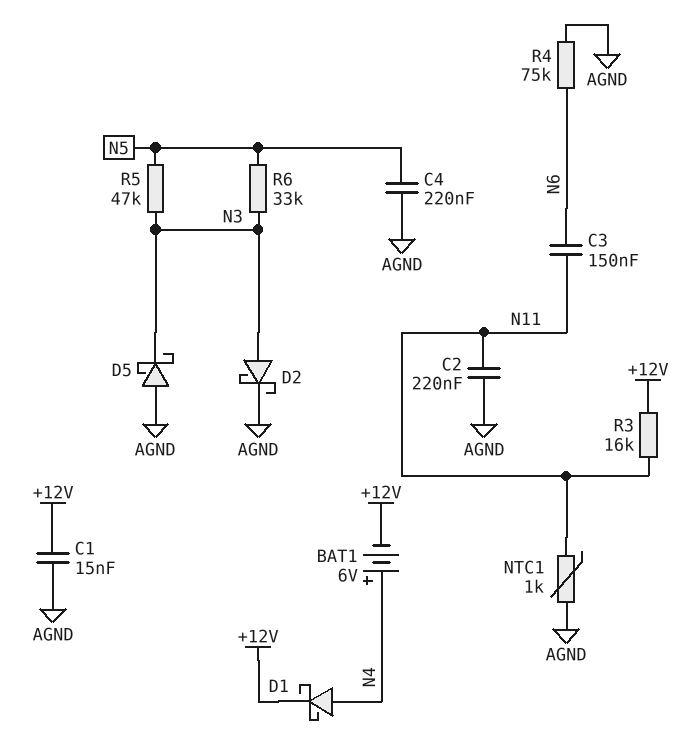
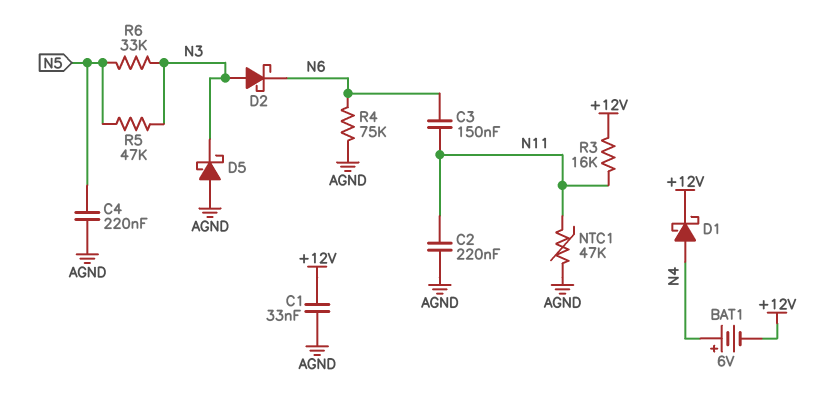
C1: 15nF (+12V, AGND) -> 33nF (+12V, AGND)
D2: schottky (A N3, K AGND) -> schottky (A N3, K N6)
NTC1: 1k (AGND, N11) -> 47k (AGND, N11)

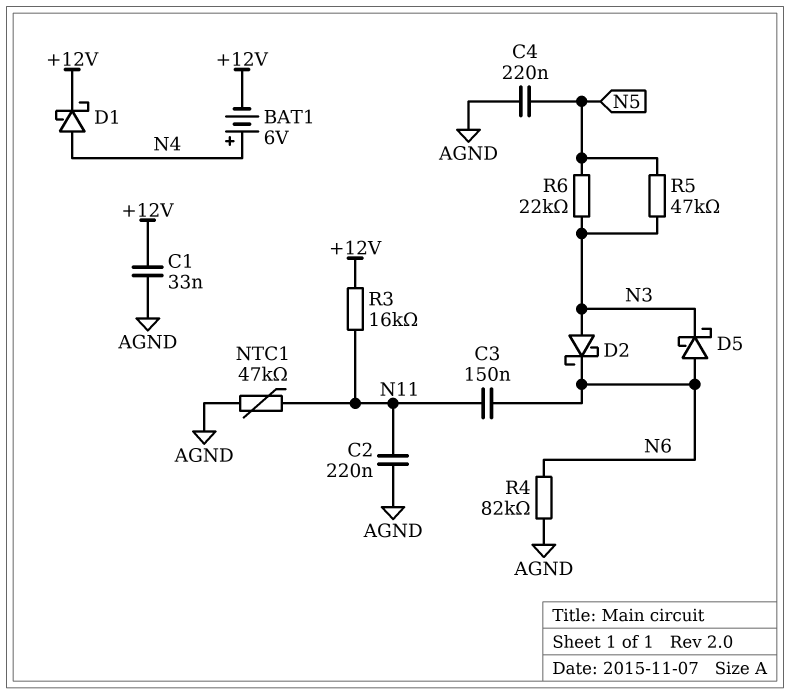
D5: schottky (A AGND, K N3) -> schottky (A N6, K N3)
R4: 75k (AGND, N6) -> 82k (AGND, N6)
R6: 33k (N3, N5) -> 22k (N3, N5)

